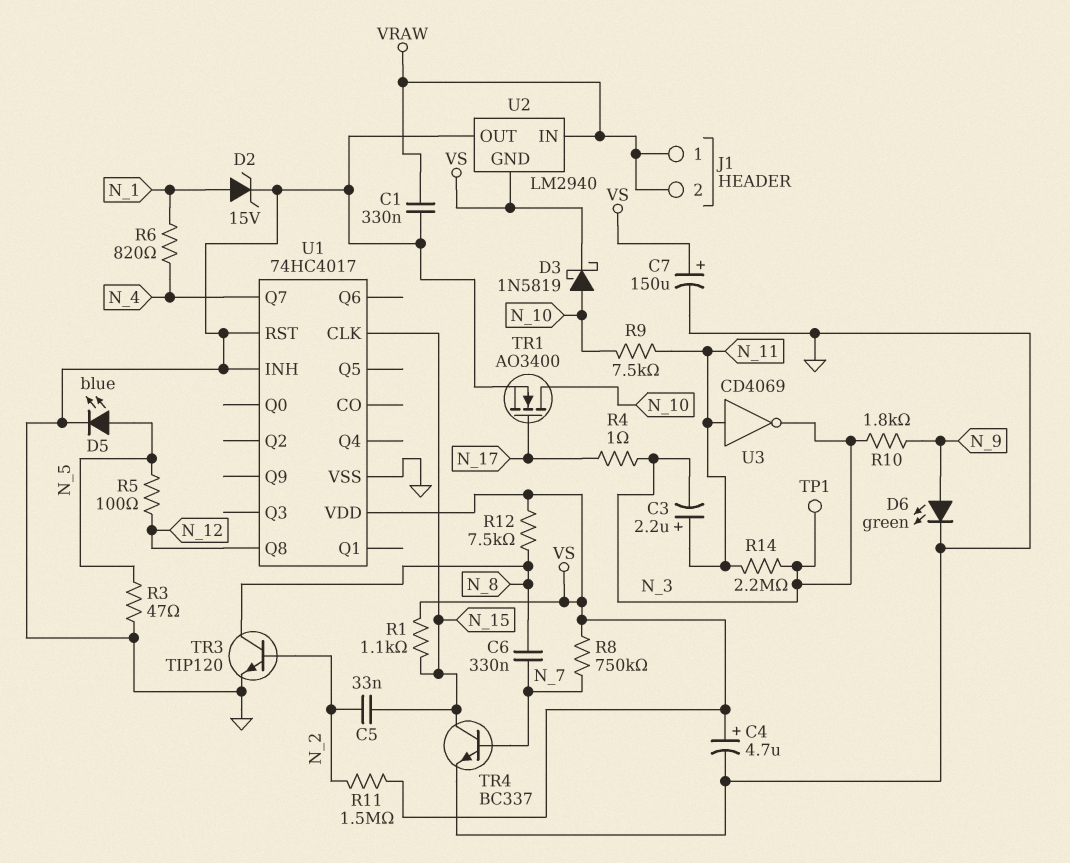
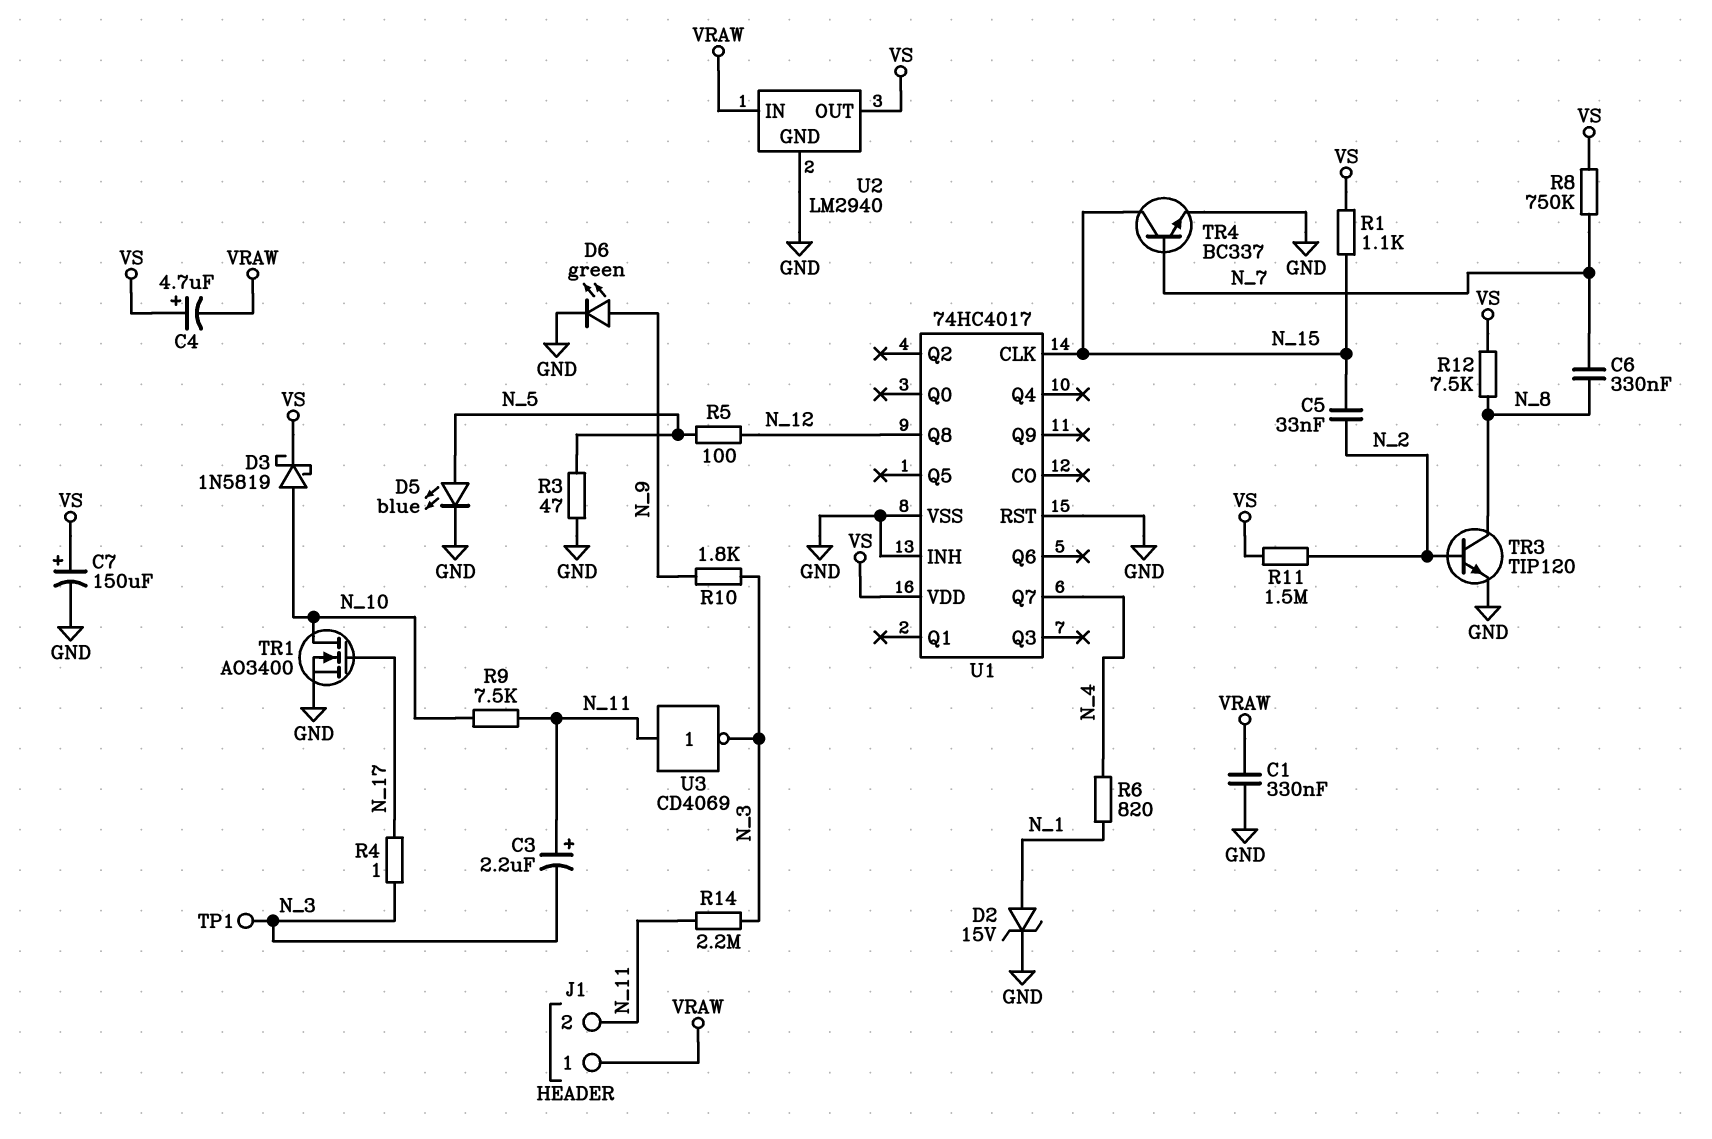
C4: 4.7uF (plus VS, minus GND) -> 4.7uF (plus VS, minus VRAW)
J1 pin 2: VRAW -> N_11
U2 pin GND: VS -> GND
U2 pin OUT: GND -> VS

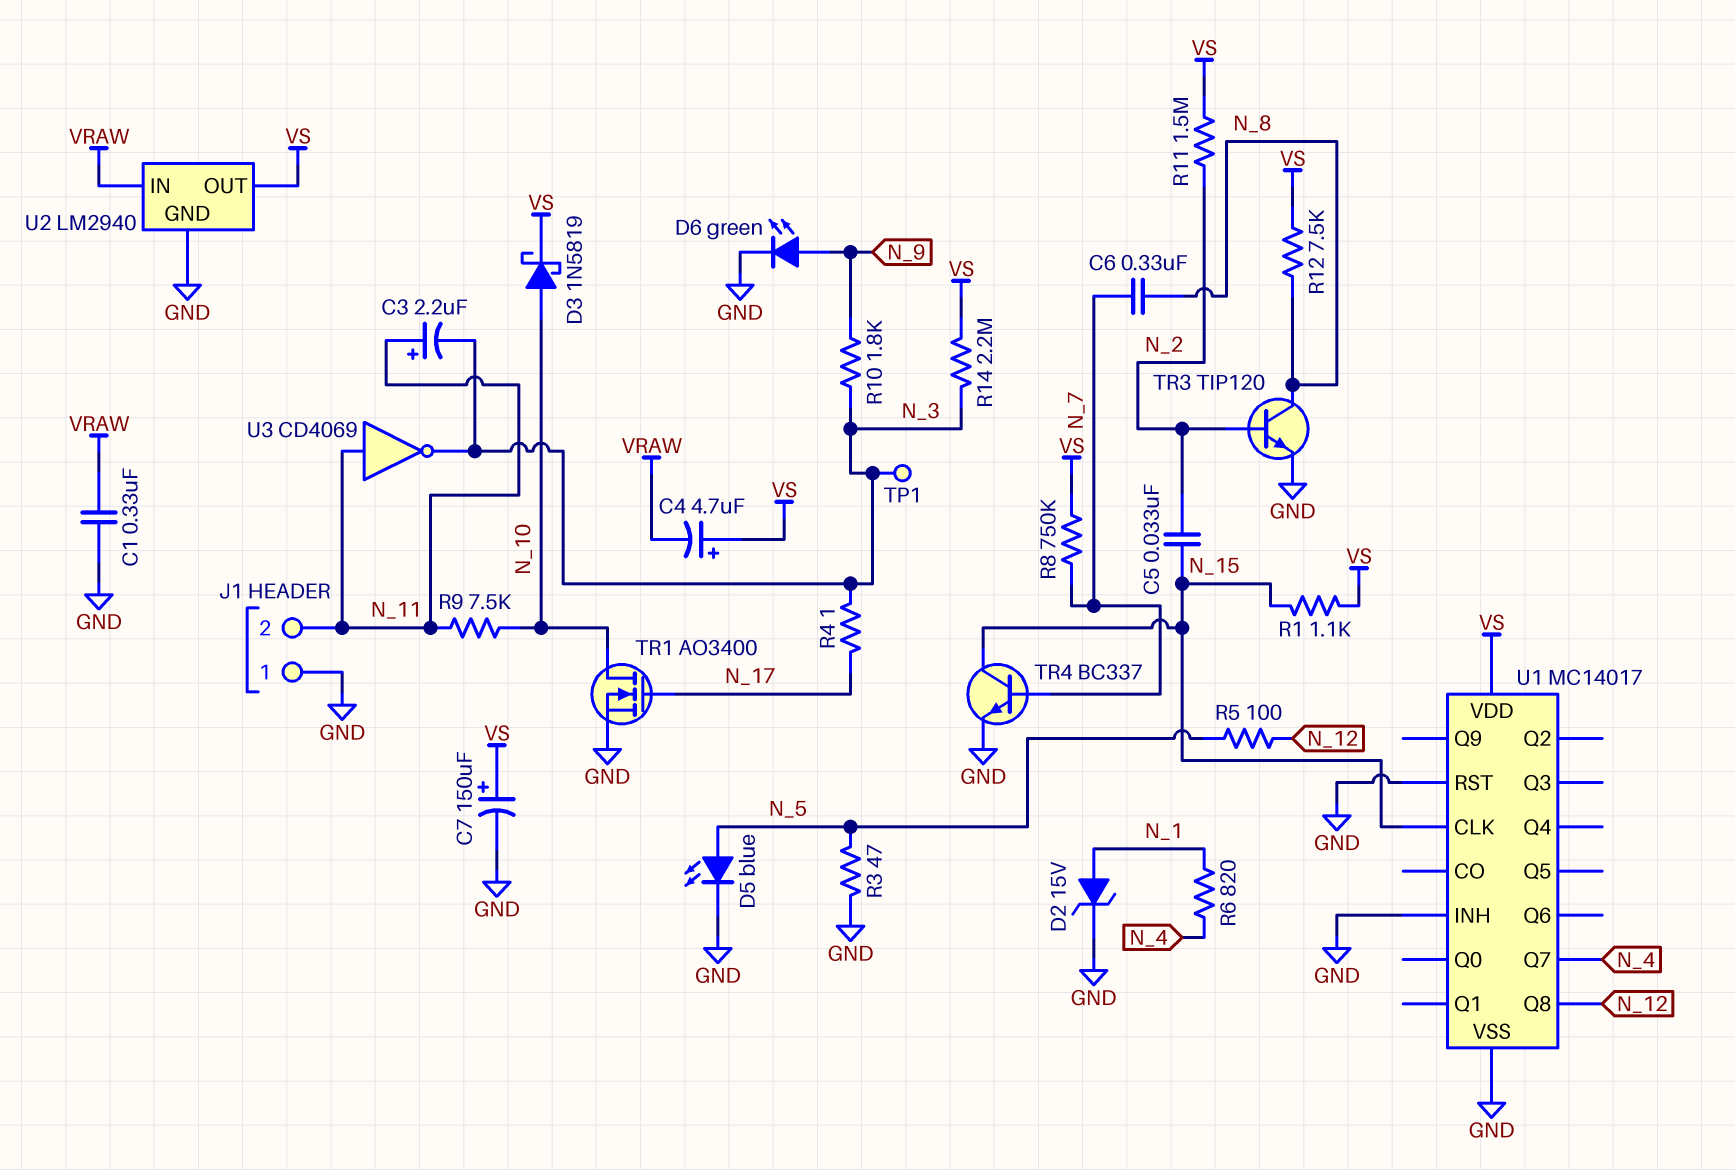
J1 pin 1: VRAW -> GND
R14: 2.2M (N_3, N_11) -> 2.2M (N_3, VS)
U1: 74HC4017 -> MC14017

